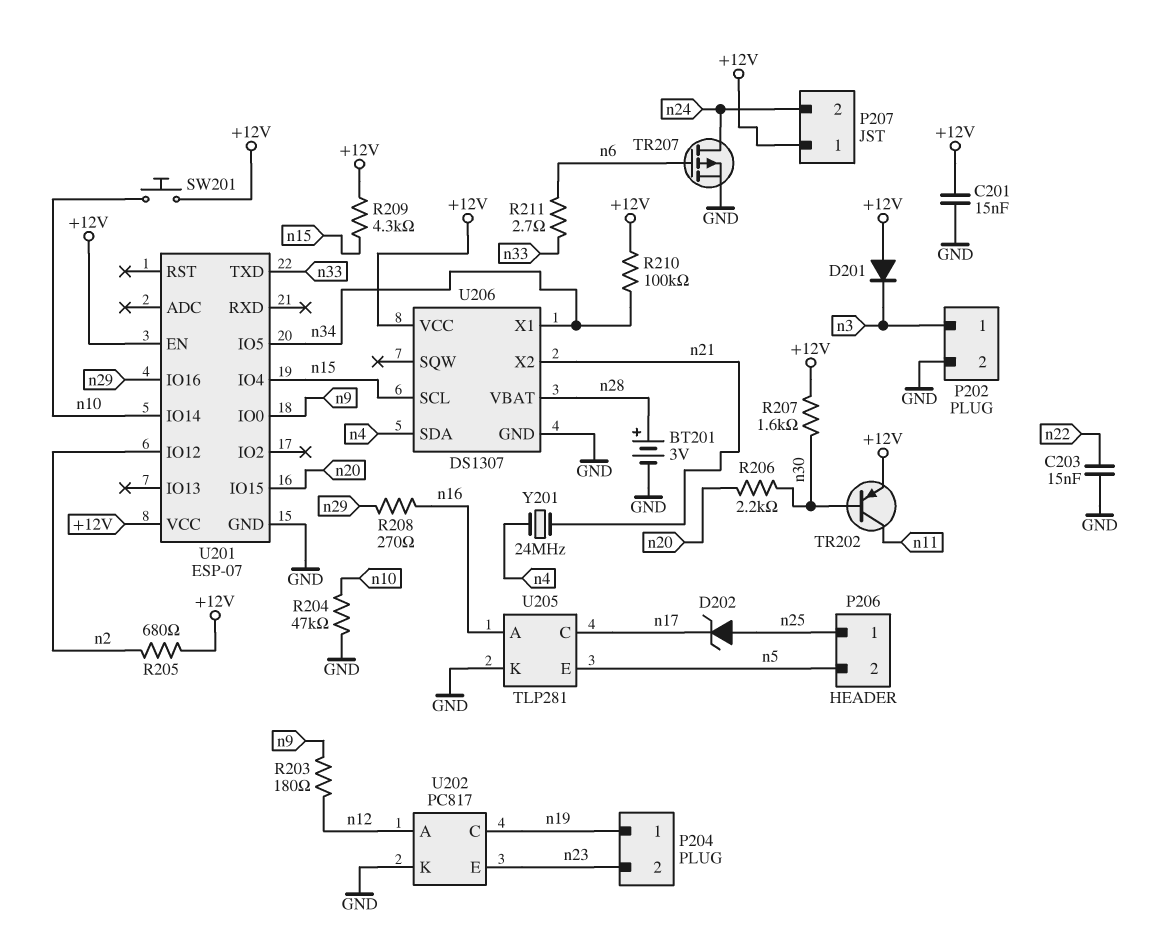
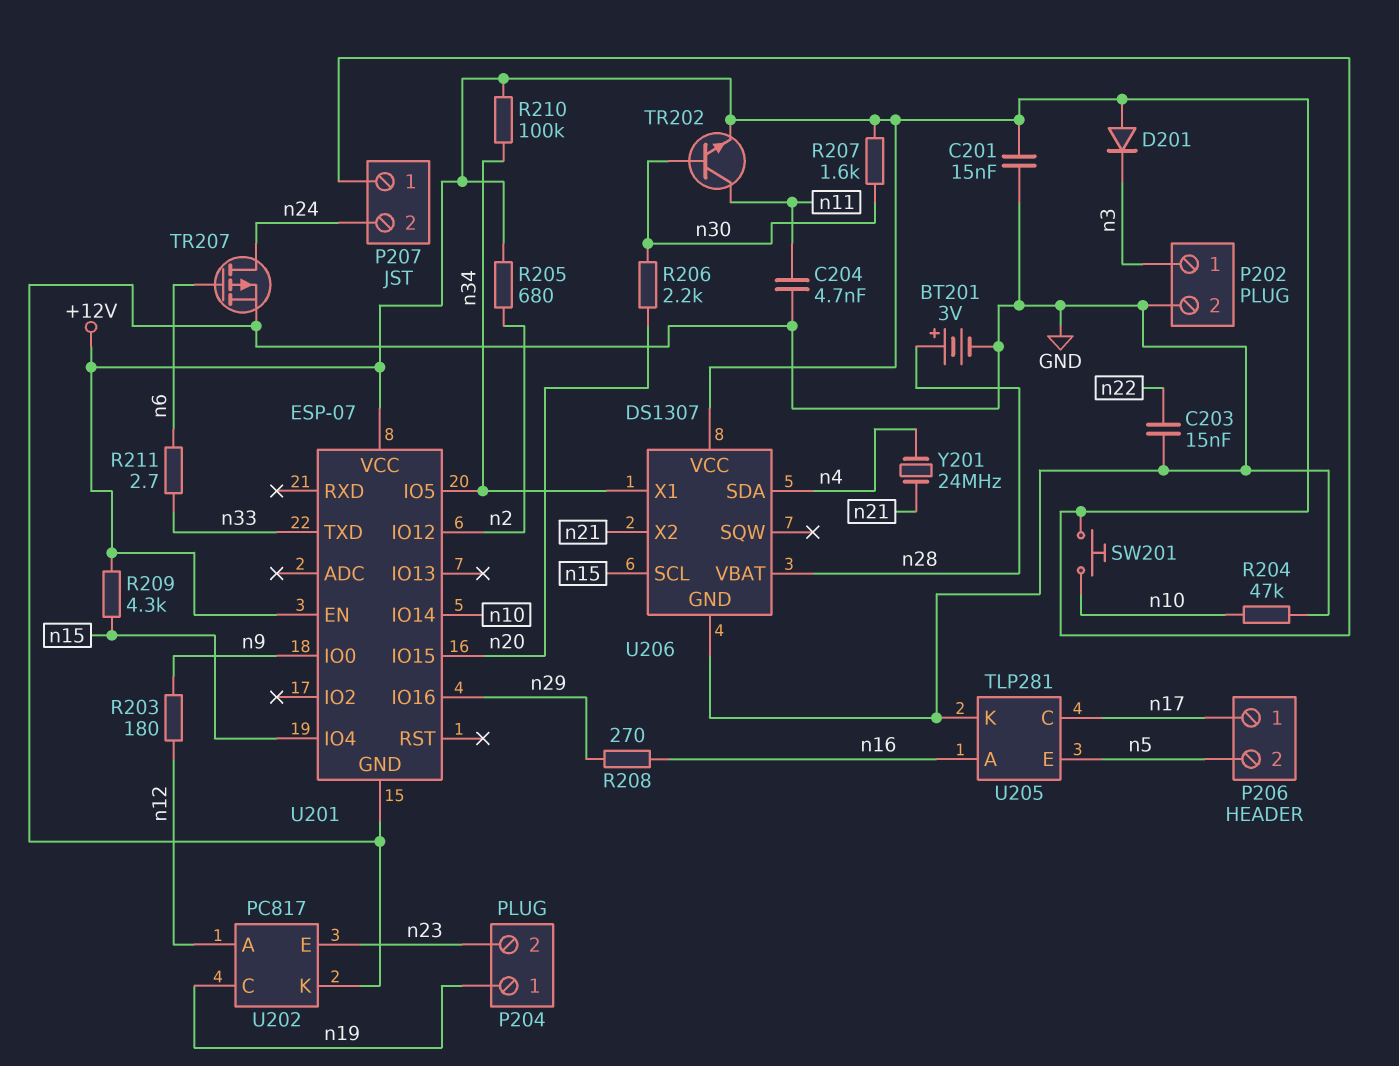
C204: none -> 4.7nF (GND, n11)
D202: zener (A n25, K n17) -> none
P206 pin 1: n25 -> n17
TR202: PNP (B n30, C n11, E +12V) -> NPN (B n30, C n11, E +12V)

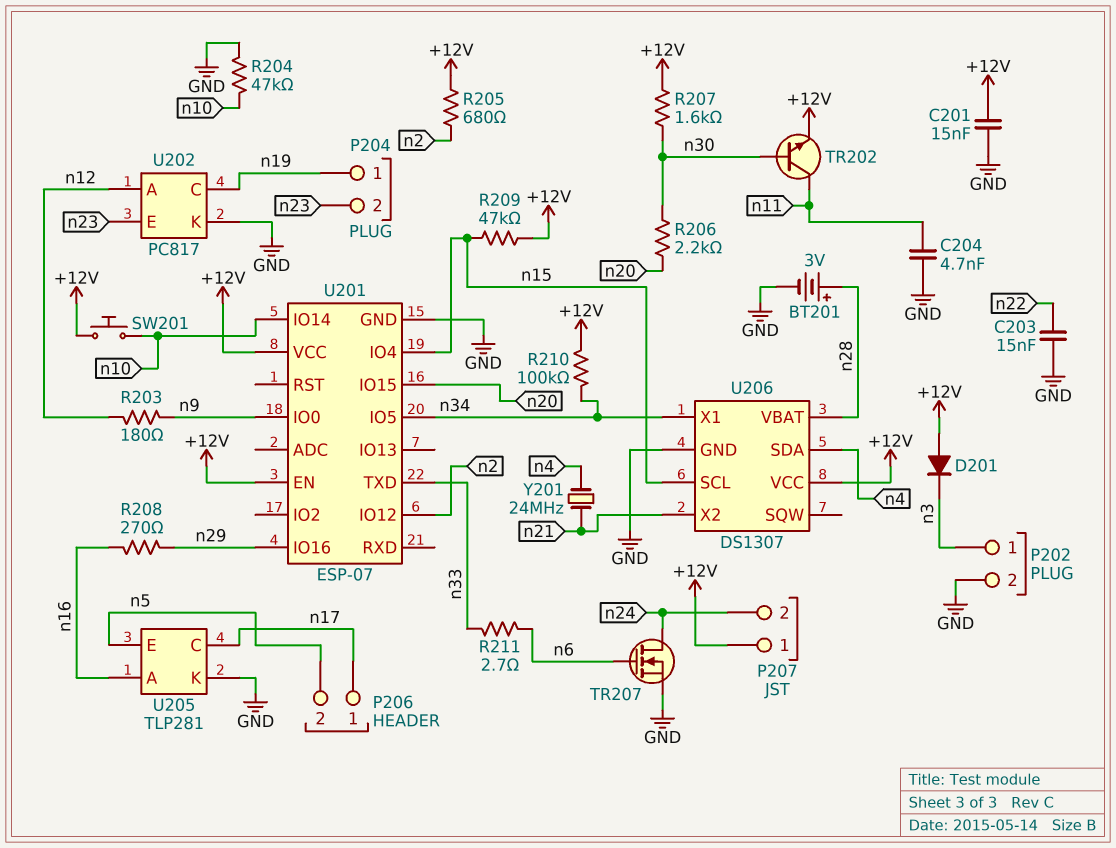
R209: 4.3k (+12V, n15) -> 47k (+12V, n15)
TR207: PMOS (G n6, D n24, S GND) -> NMOS (G n6, D n24, S GND)

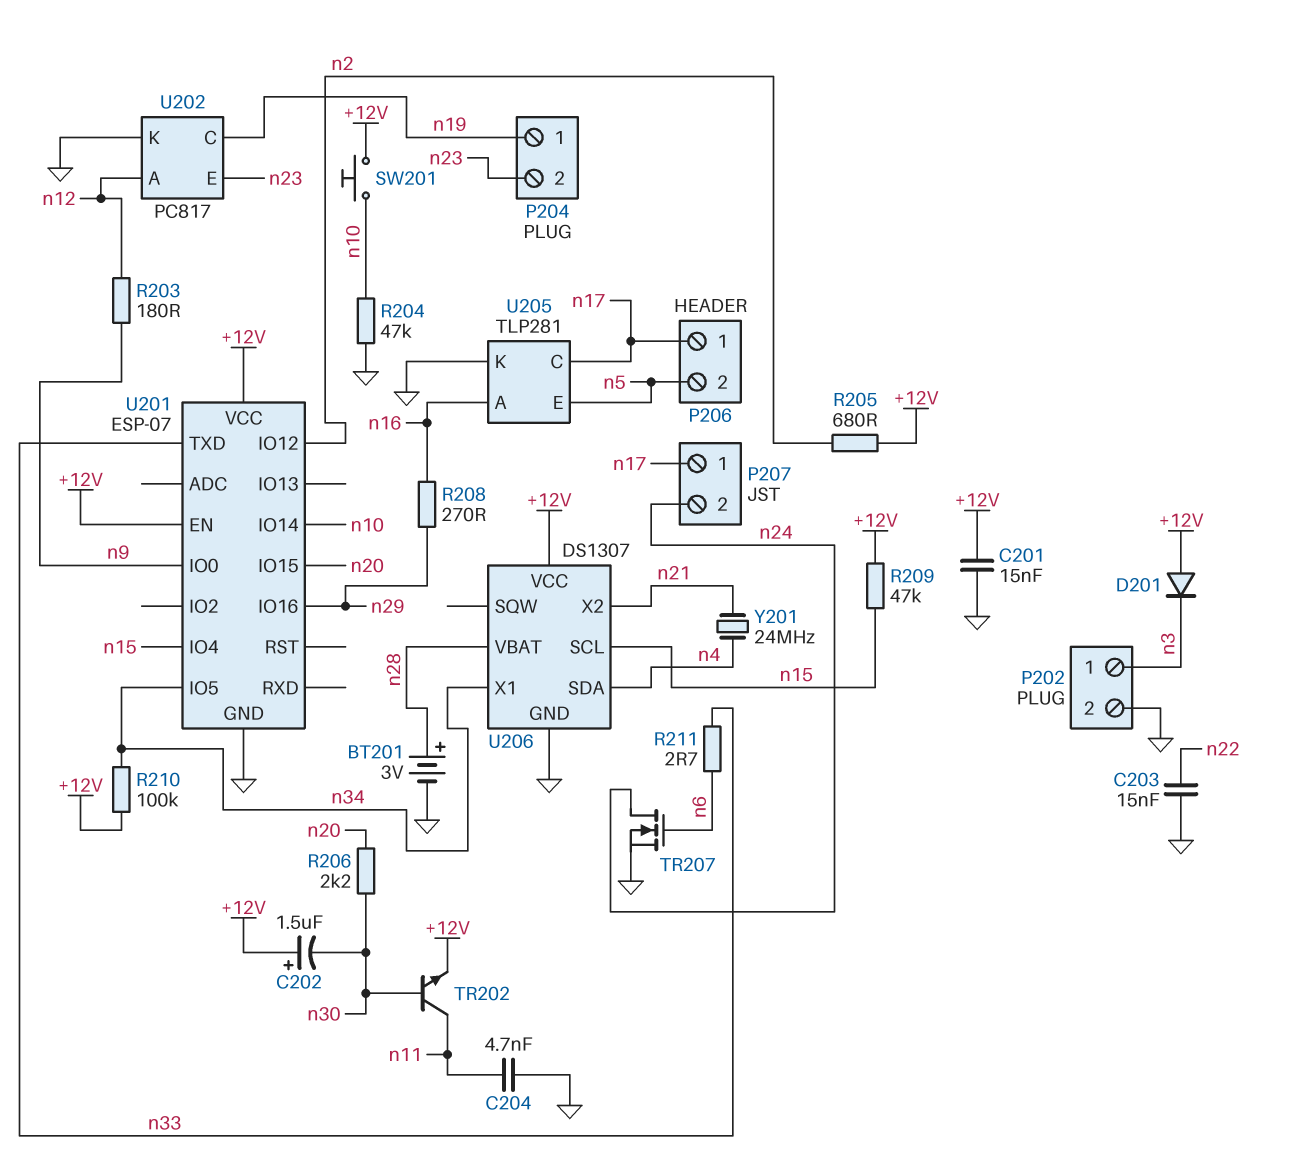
C202: none -> 1.5uF (plus +12V, minus n30)
P207 pin 1: +12V -> n17
R207: 1.6k (+12V, n30) -> none

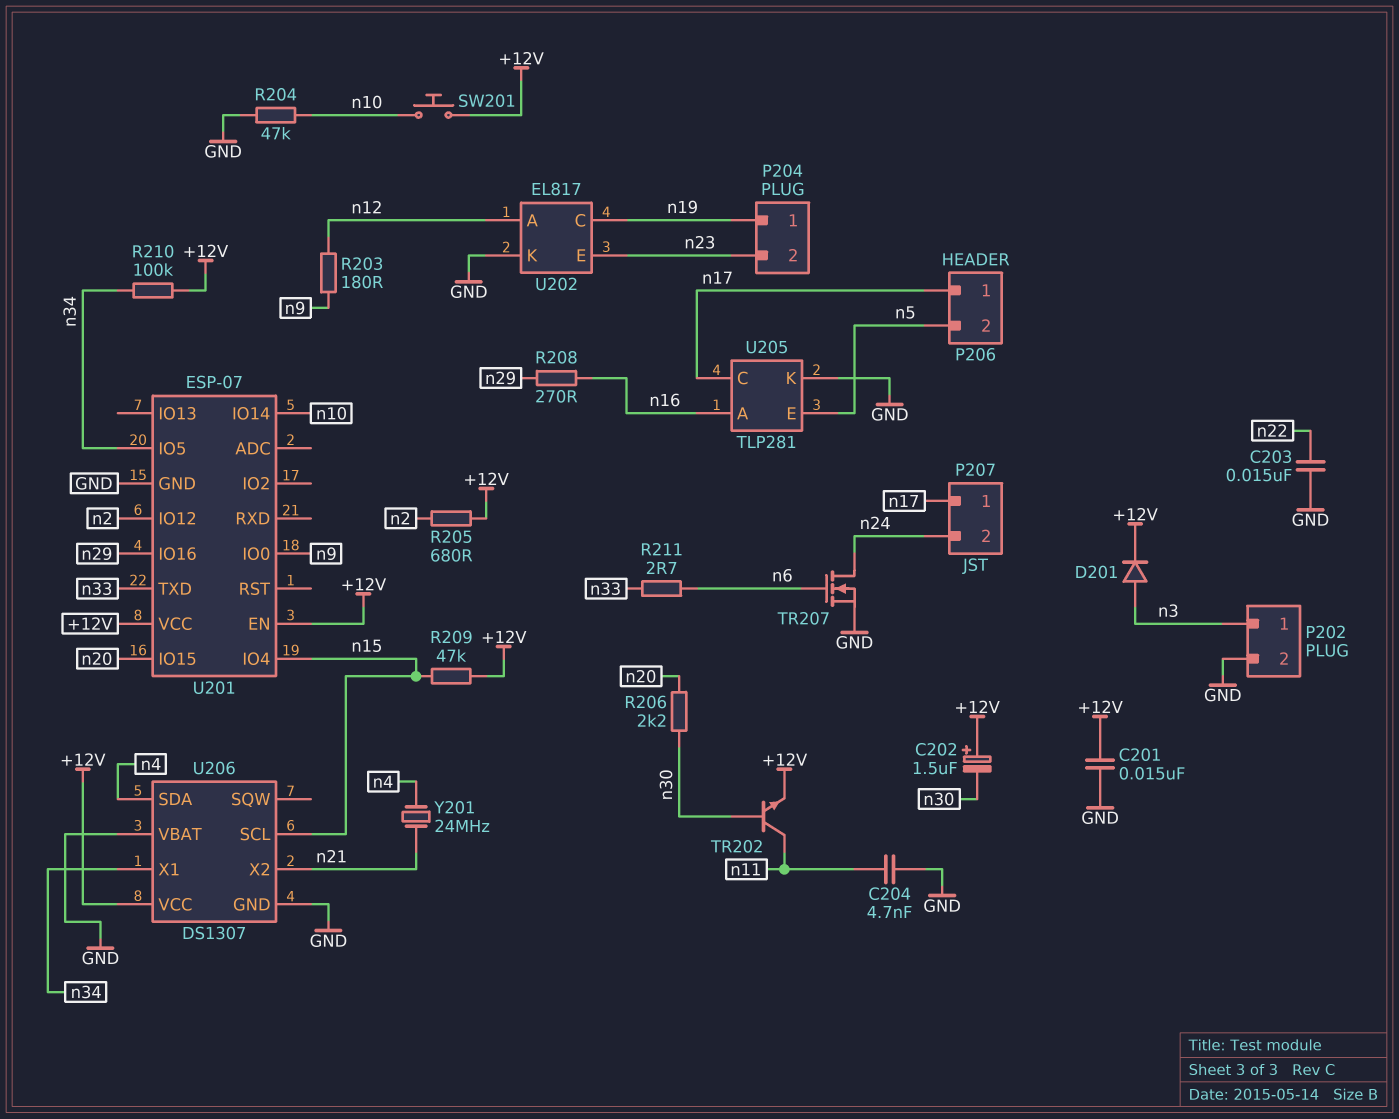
BT201: 3V (plus n28, minus GND) -> none
D201: diode (A +12V, K n3) -> diode (A n3, K +12V)
U202: PC817 -> EL817
U206 pin VBAT: n28 -> GND

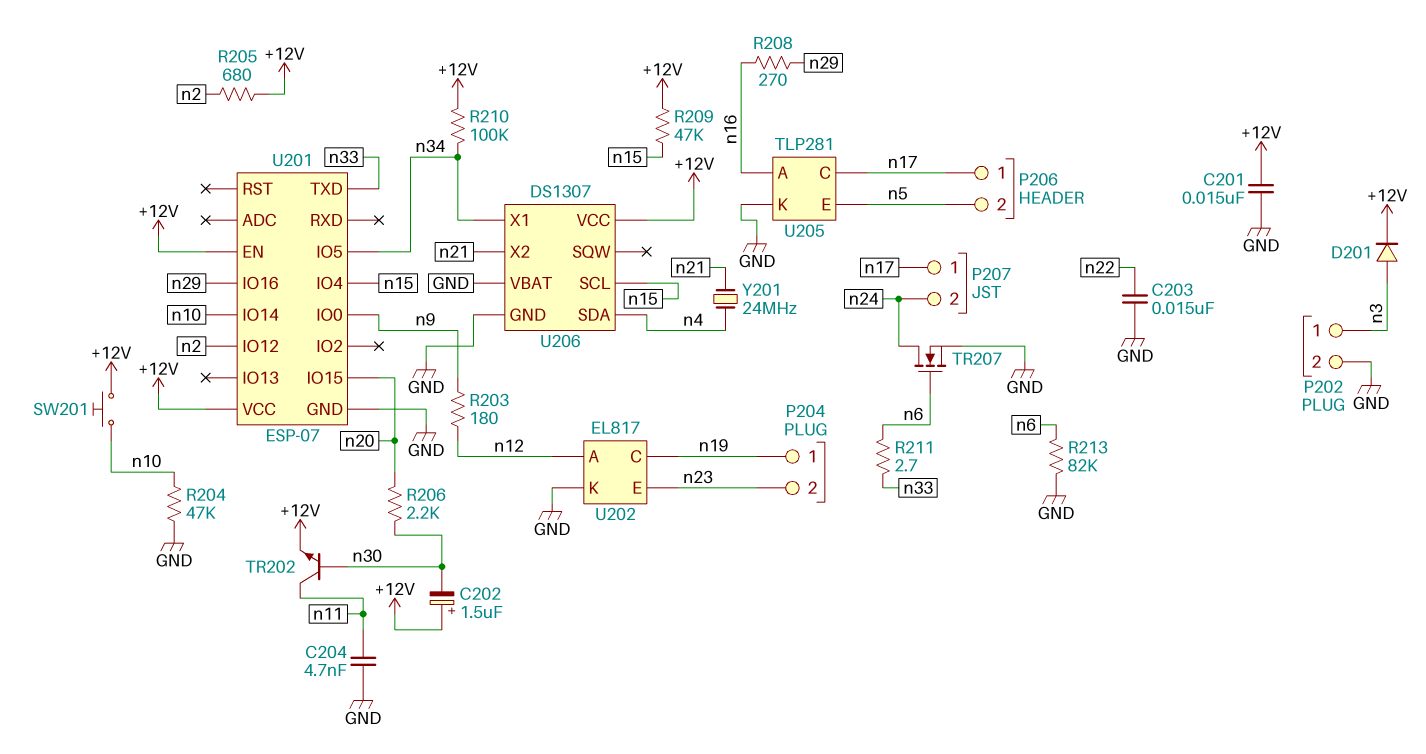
R213: none -> 82k (GND, n6)

